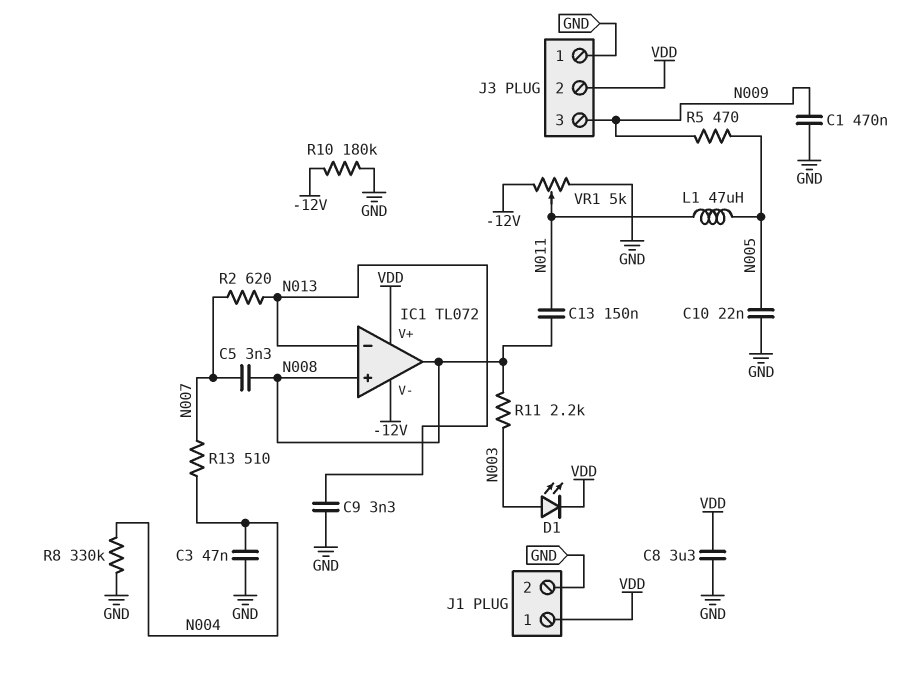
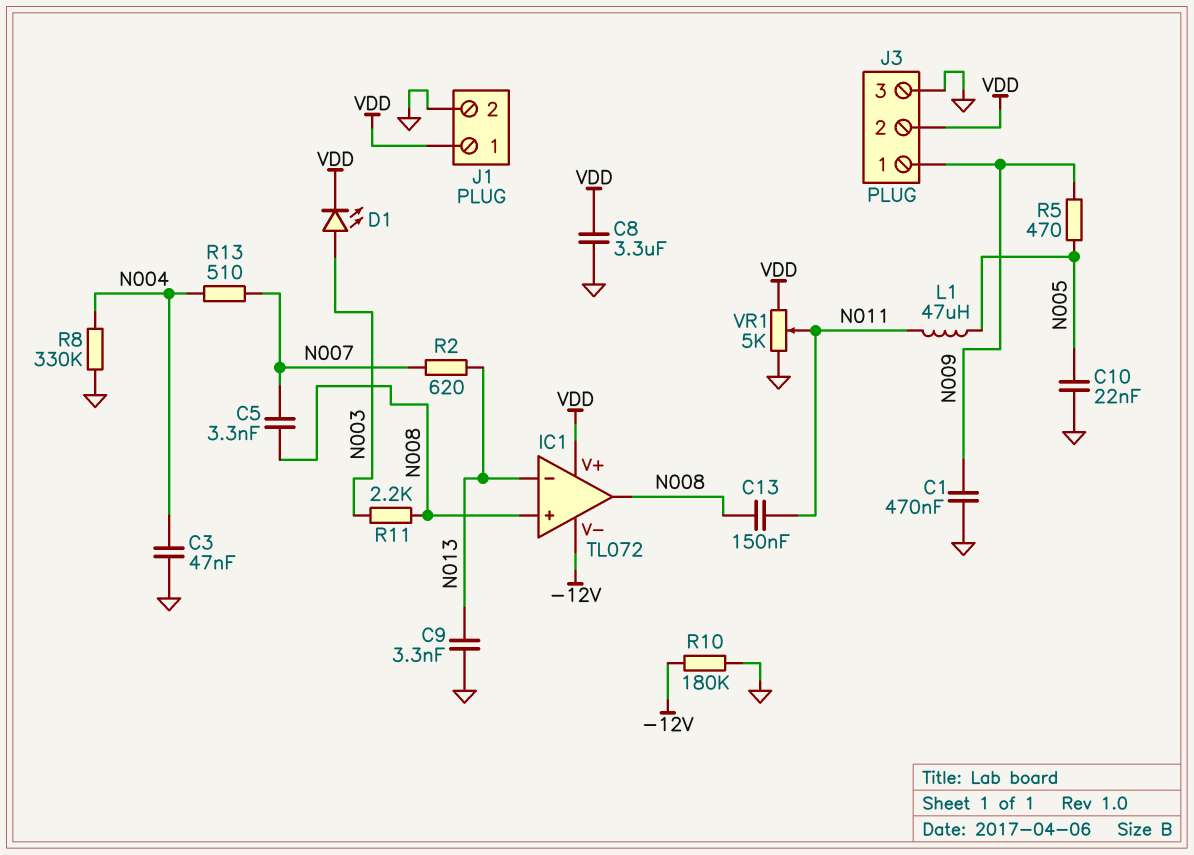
J3 pin 1: GND -> N009
J3 pin 3: N009 -> GND
VR1: 5k (-12V, GND, wiper N011) -> 5k (GND, VDD, wiper N011)

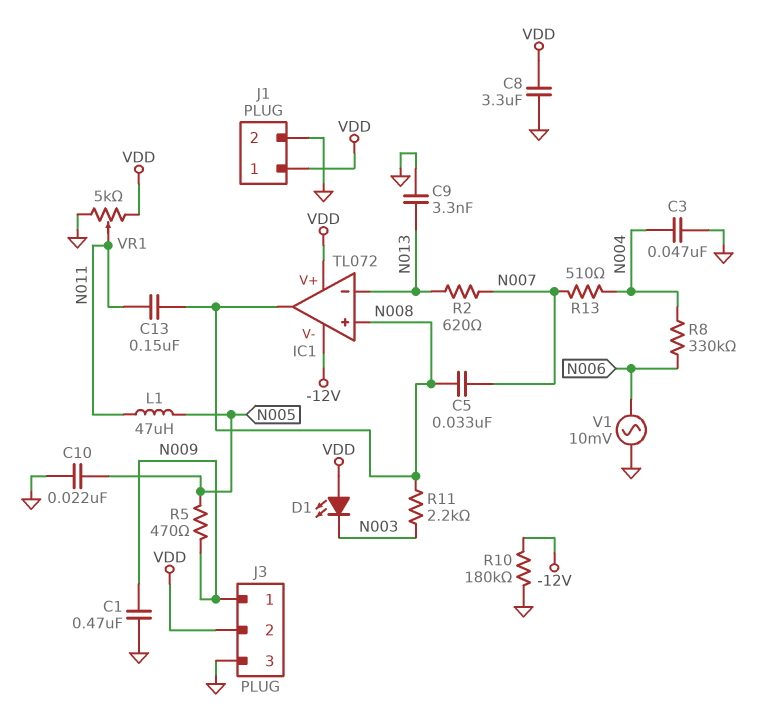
C5: 3.3nF (N007, N008) -> 33nF (N007, N008)
D1: LED (A N003, K VDD) -> LED (A VDD, K N003)
R8: 330k (GND, N004) -> 330k (N004, N006)
V1: none -> AC 10mV (GND, N006)

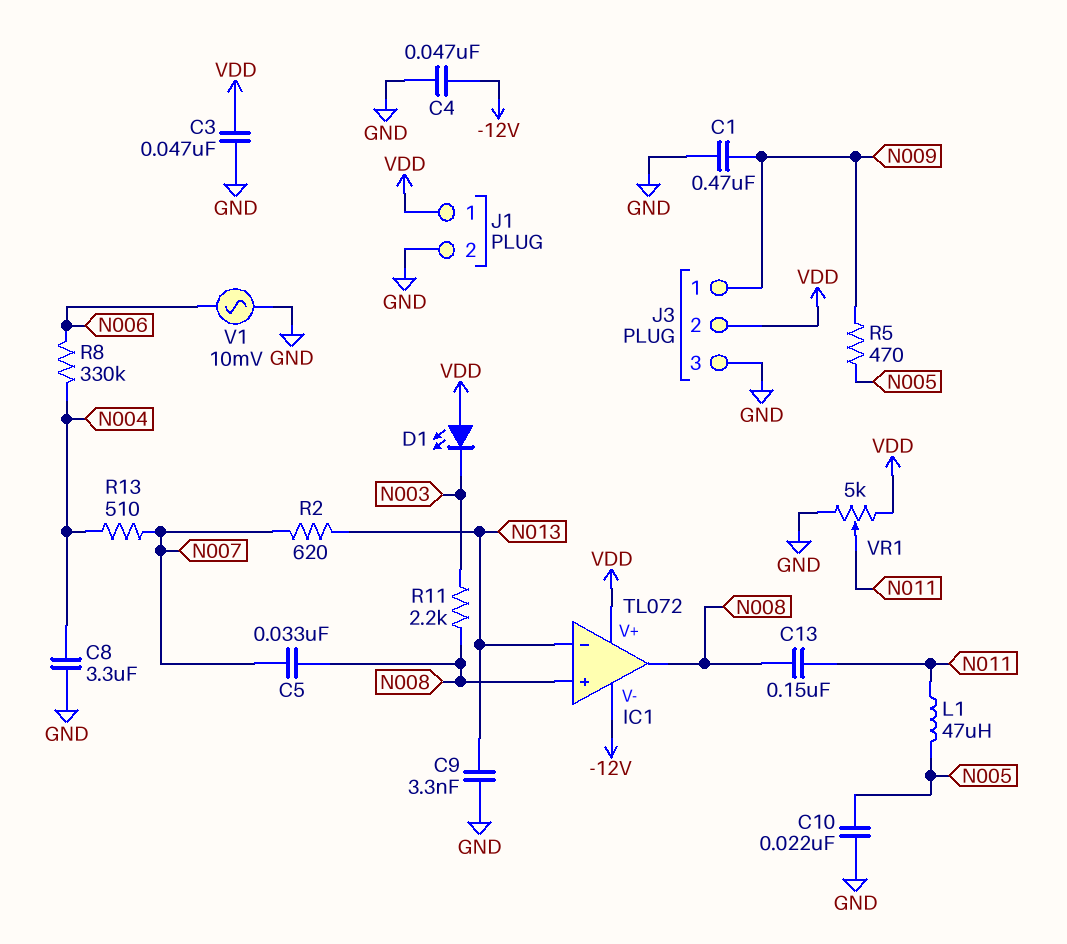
C3: 47nF (GND, N004) -> 47nF (GND, VDD)
C4: none -> 47nF (-12V, GND)
C8: 3.3uF (GND, VDD) -> 3.3uF (GND, N004)
R10: 180k (-12V, GND) -> none

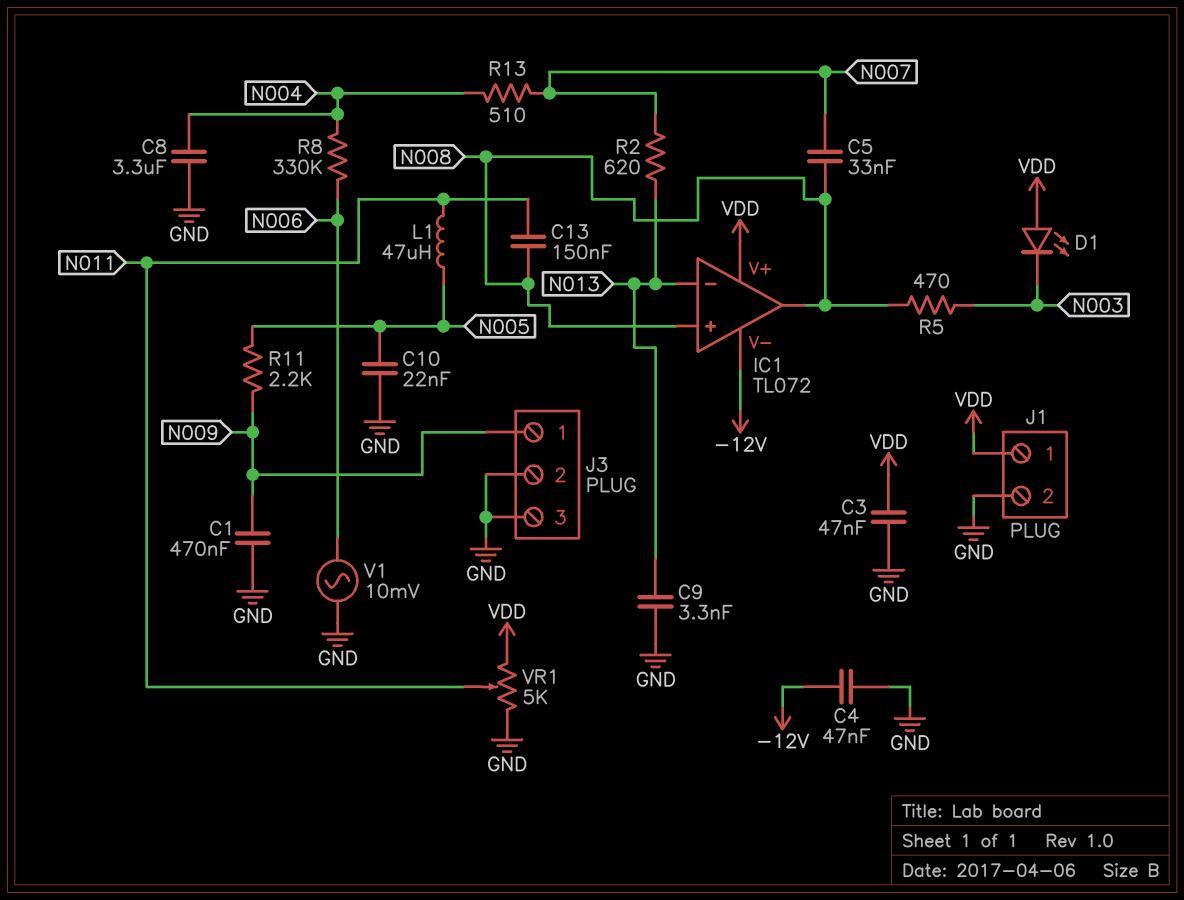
J3 pin 2: VDD -> GND
R5: 470 (N005, N009) -> 470 (N003, N008)
R11: 2.2k (N003, N008) -> 2.2k (N005, N009)

